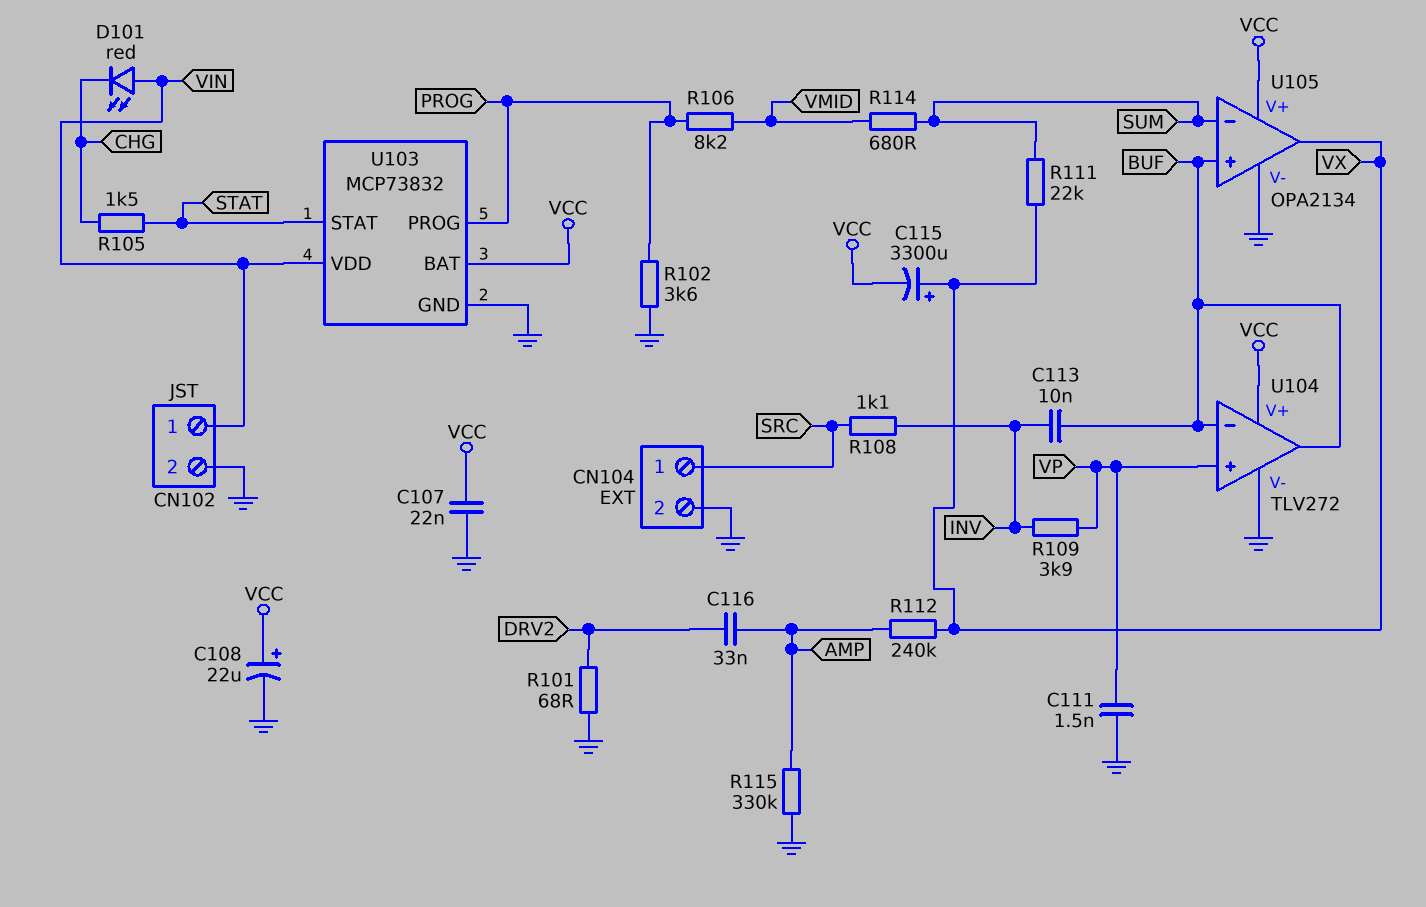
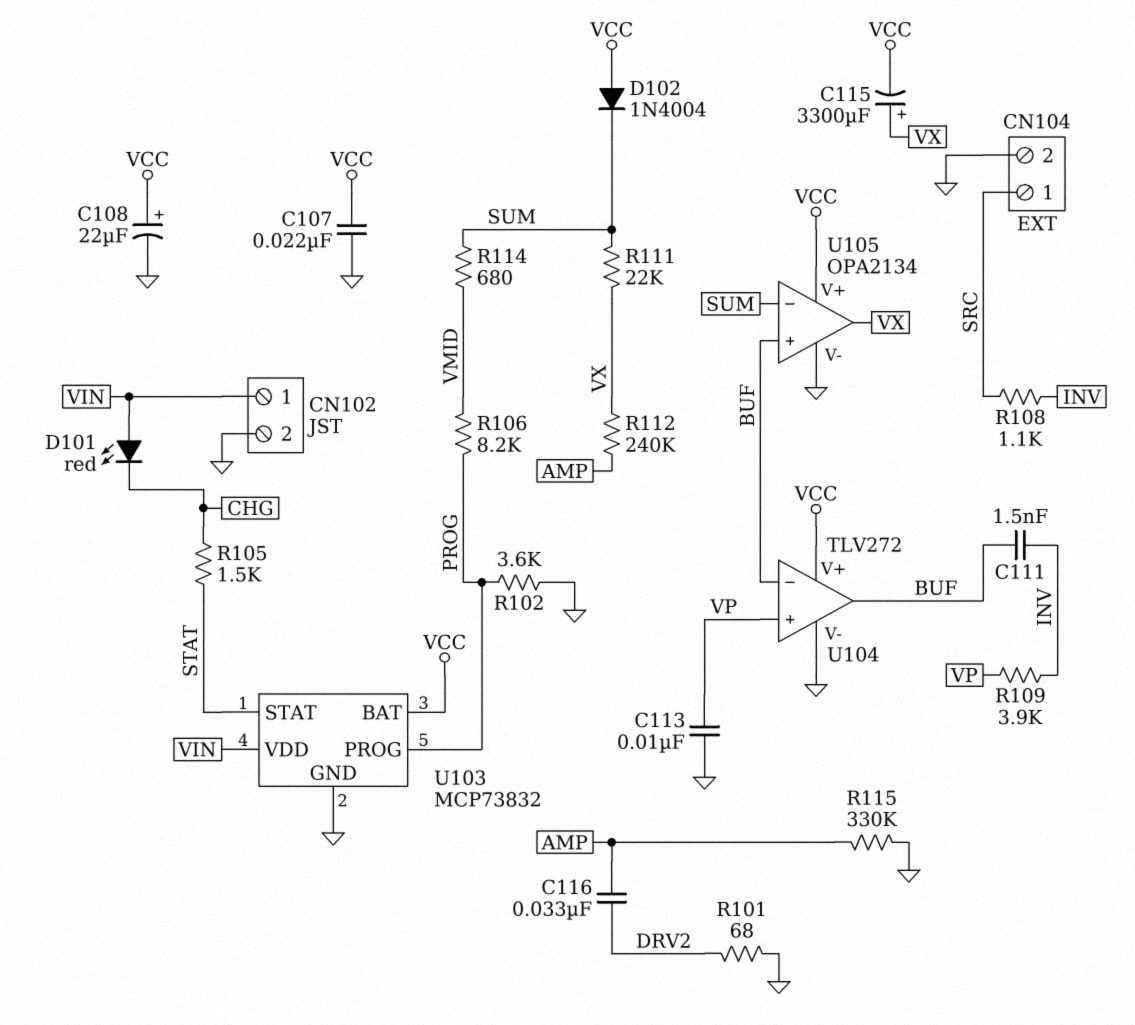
C111: 1.5nF (GND, VP) -> 1.5nF (BUF, INV)
C113: 10nF (BUF, INV) -> 10nF (GND, VP)
D102: none -> diode 1N4004 (A VCC, K SUM)

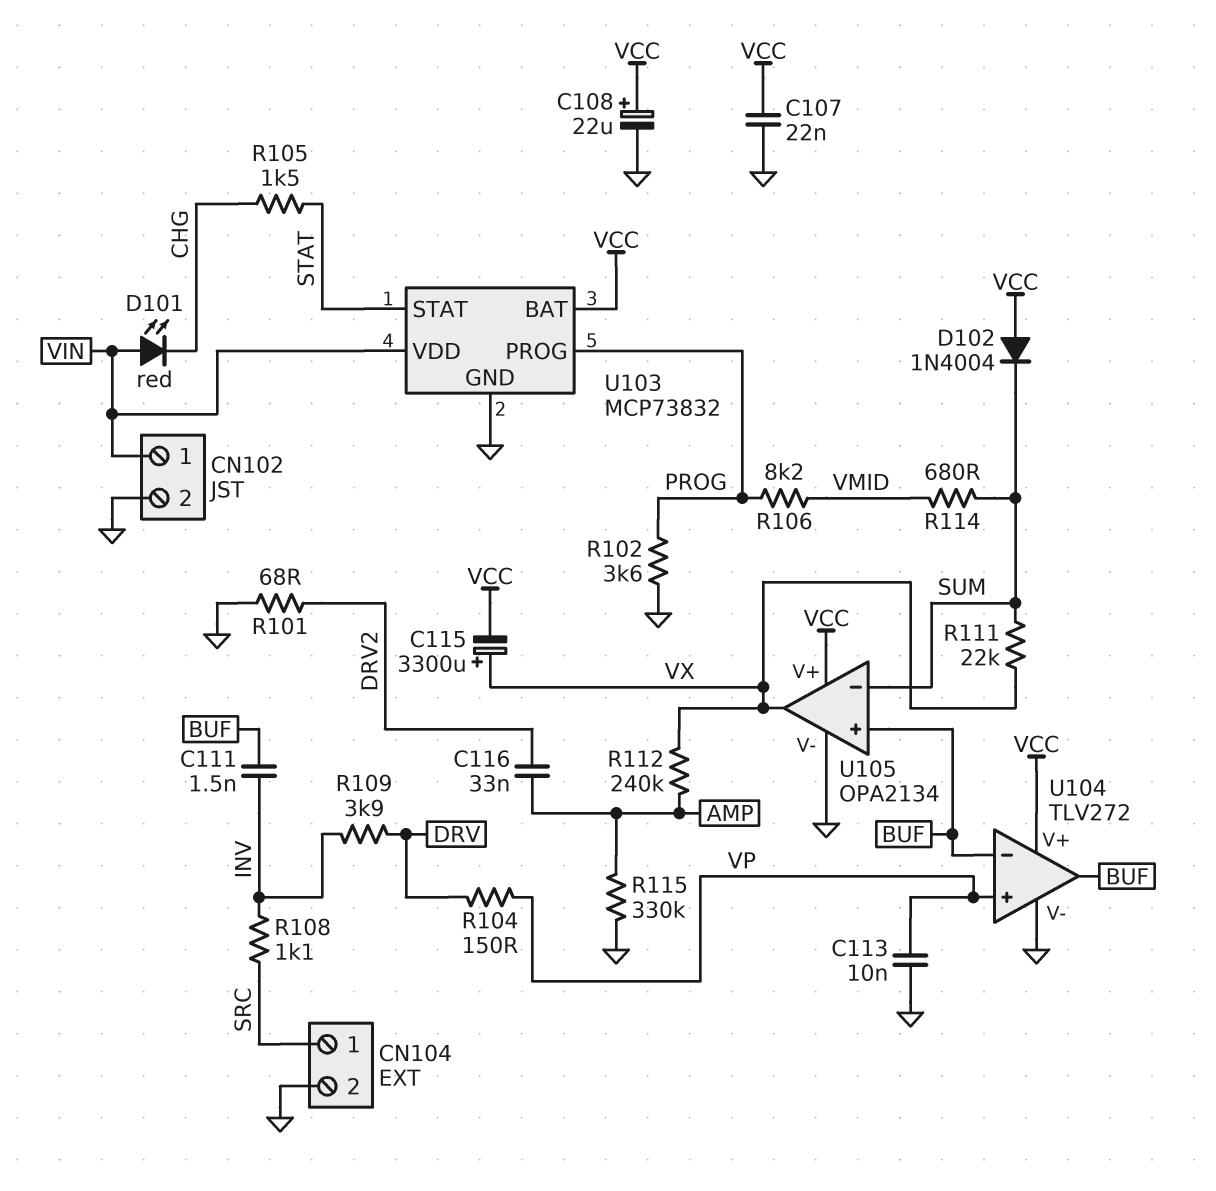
R104: none -> 150 (DRV, VP)
R109: 3.9k (INV, VP) -> 3.9k (DRV, INV)

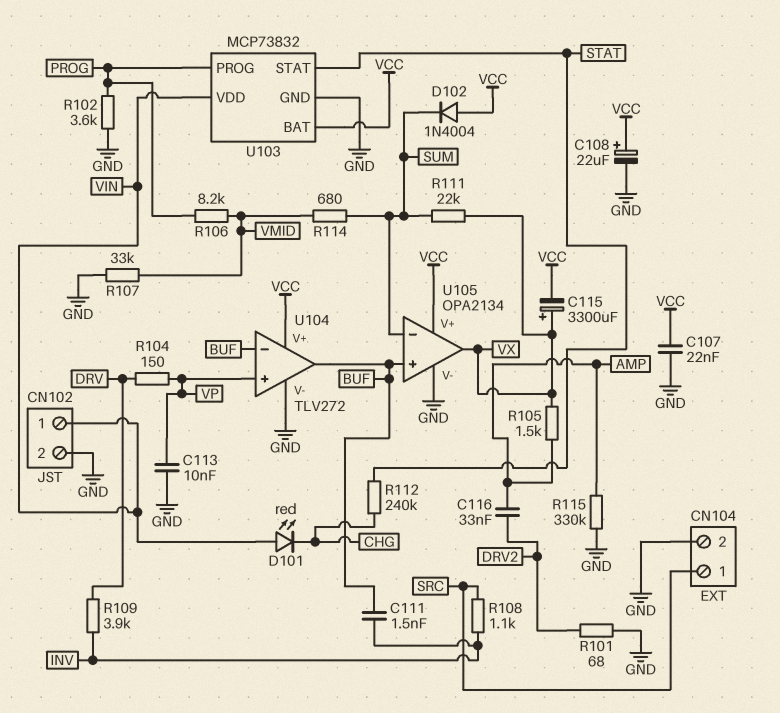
R105: 1.5k (CHG, STAT) -> 1.5k (AMP, VX)
R107: none -> 33k (GND, VMID)
R112: 240k (AMP, VX) -> 240k (CHG, STAT)

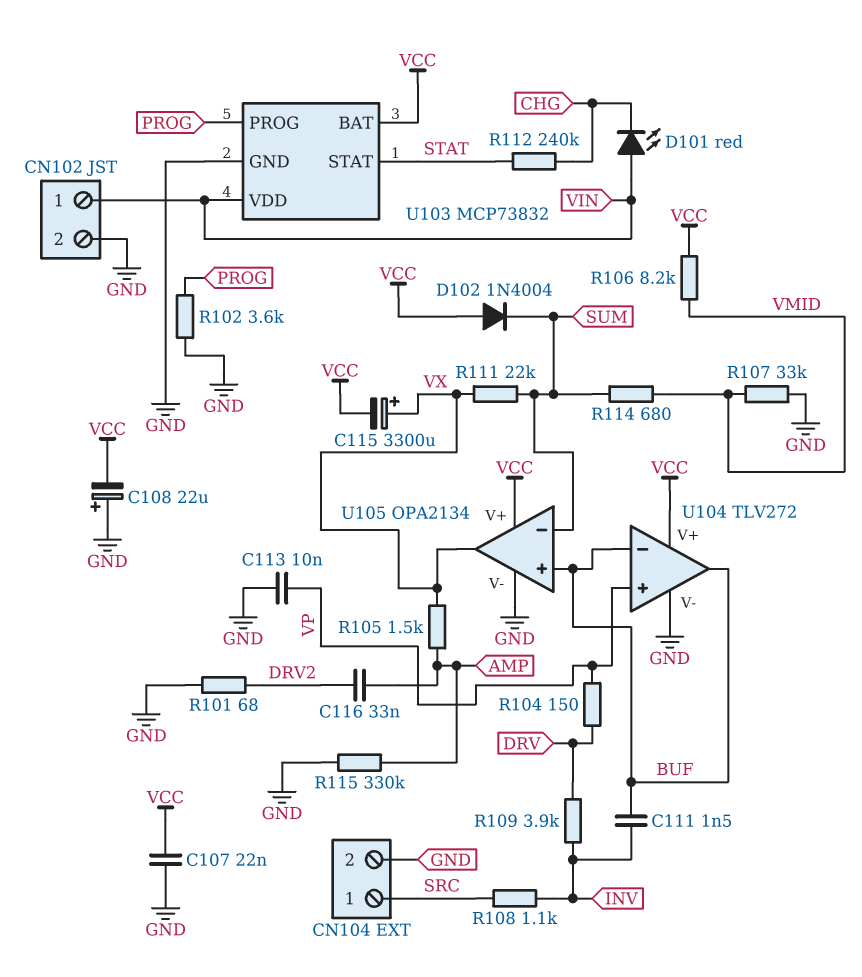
C108: 22uF (plus VCC, minus GND) -> 22uF (plus GND, minus VCC)
R106: 8.2k (PROG, VMID) -> 8.2k (VCC, VMID)

